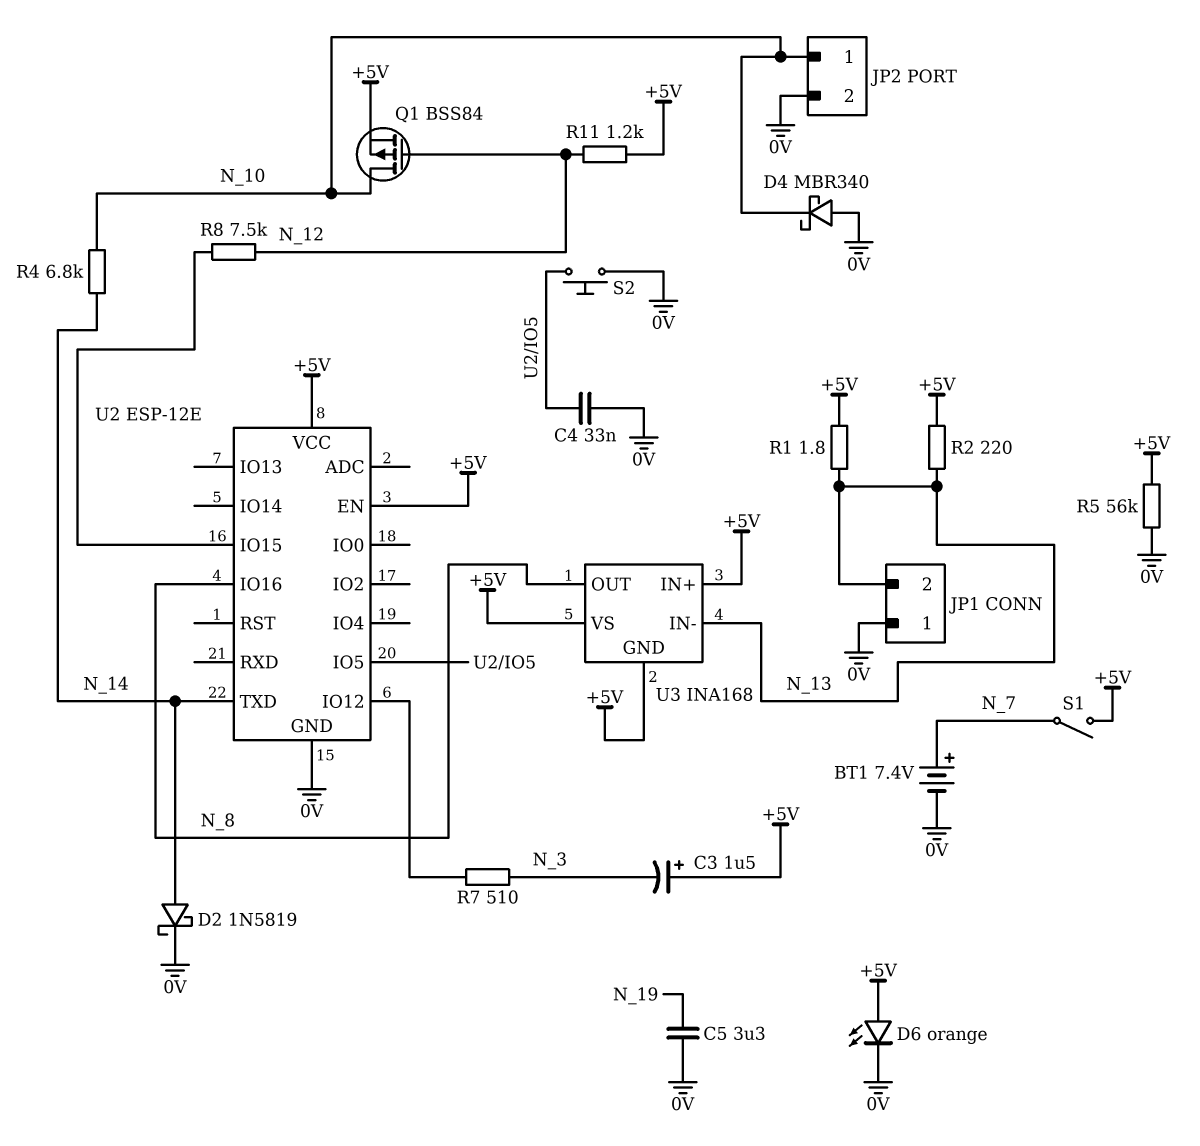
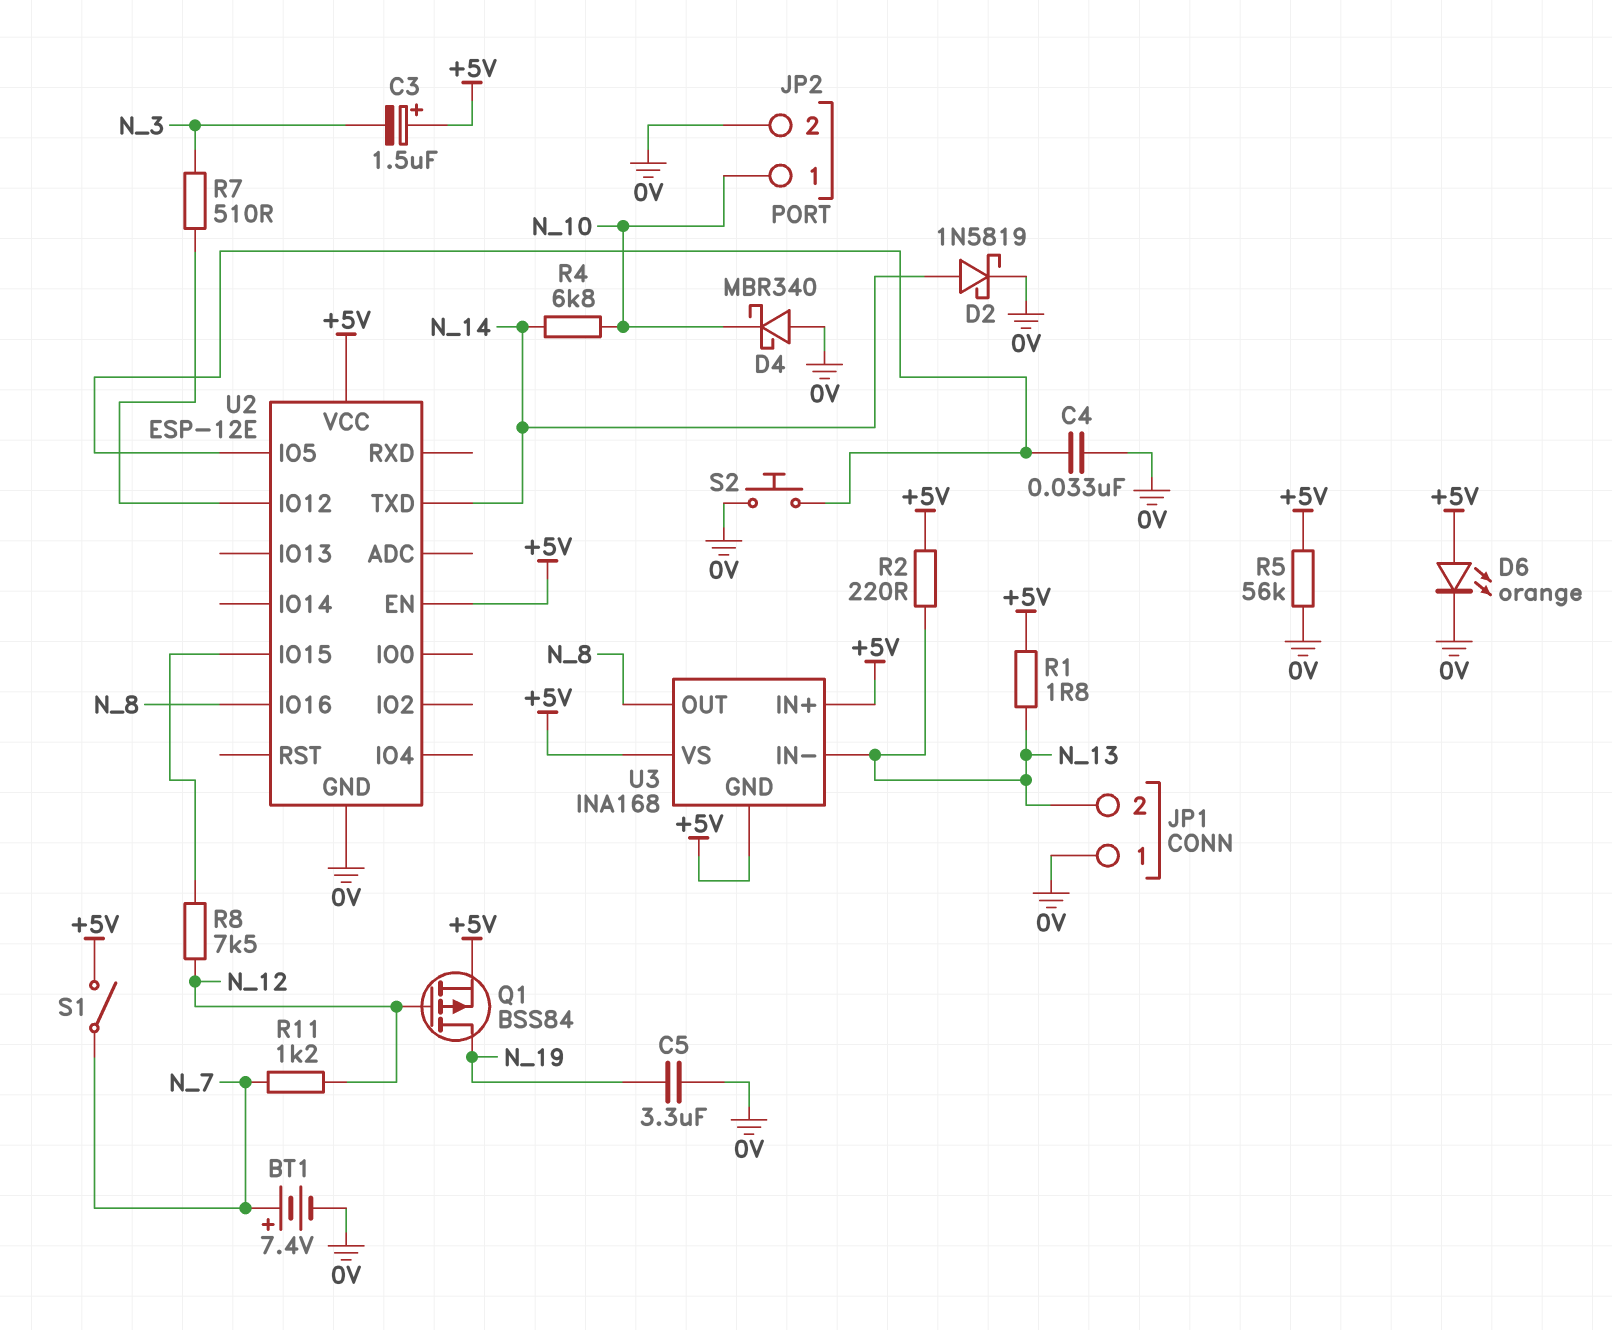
Q1: PMOS BSS84 (G N_12, D N_10, S +5V) -> PMOS BSS84 (G N_12, D N_19, S +5V)
R11: 1.2k (+5V, N_12) -> 1.2k (N_7, N_12)

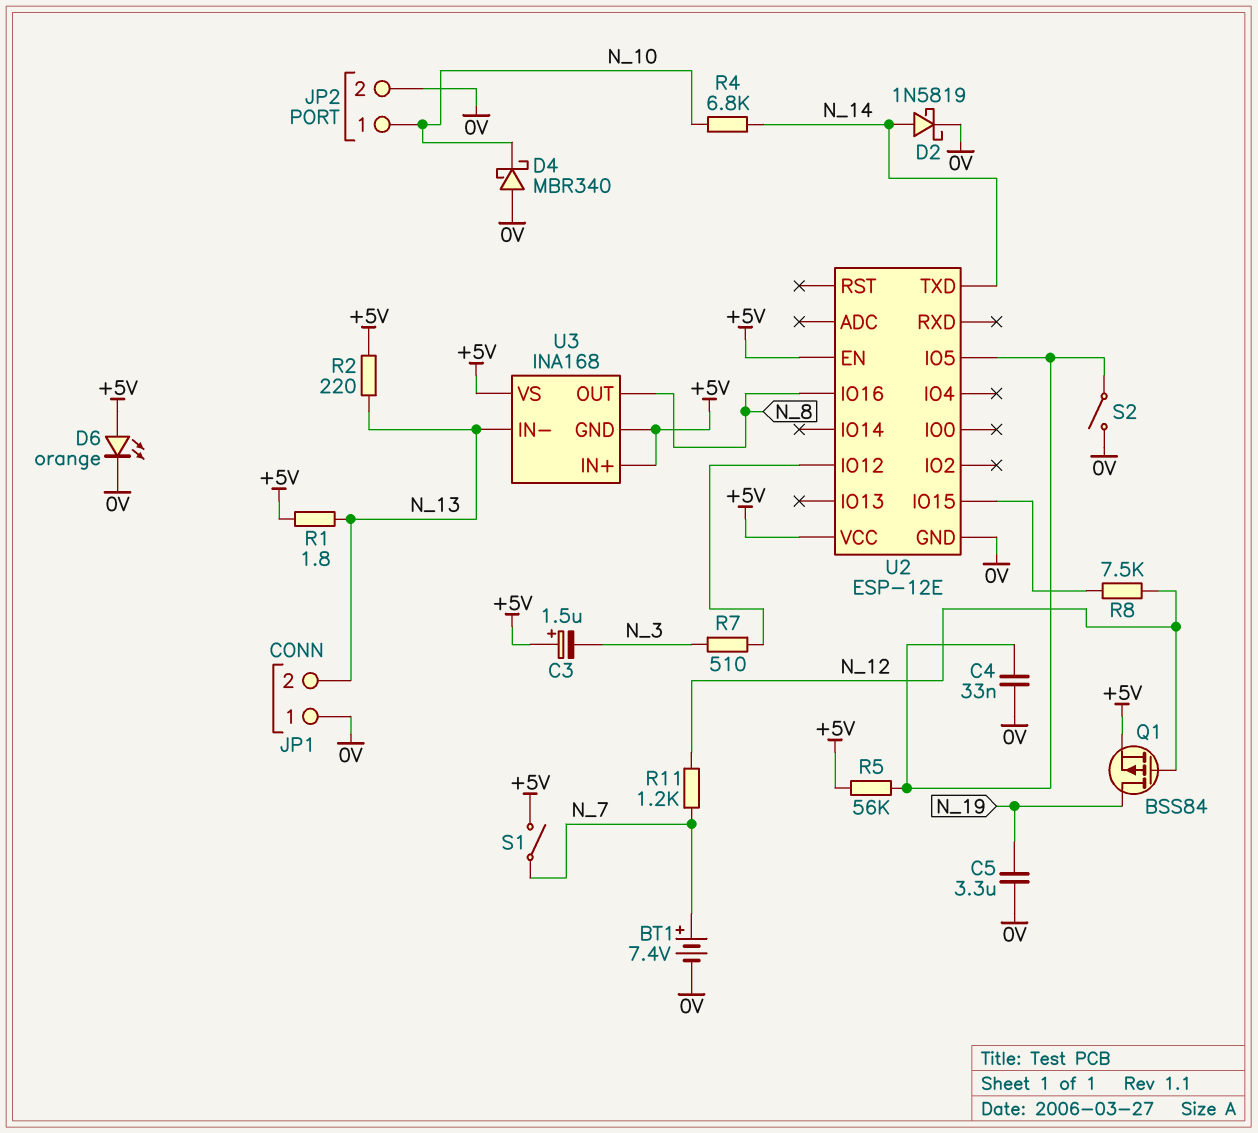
R5: 56k (+5V, 0V) -> 56k (+5V, U2/IO5)
S2: button (0V, U2/IO5) -> switch (0V, U2/IO5)

